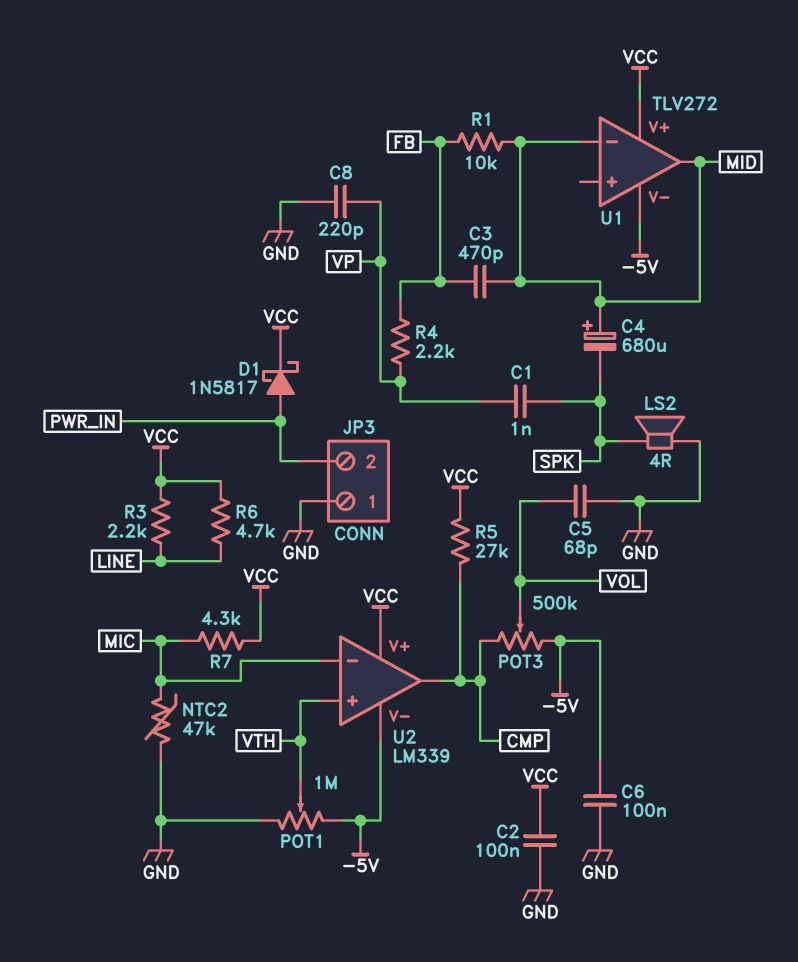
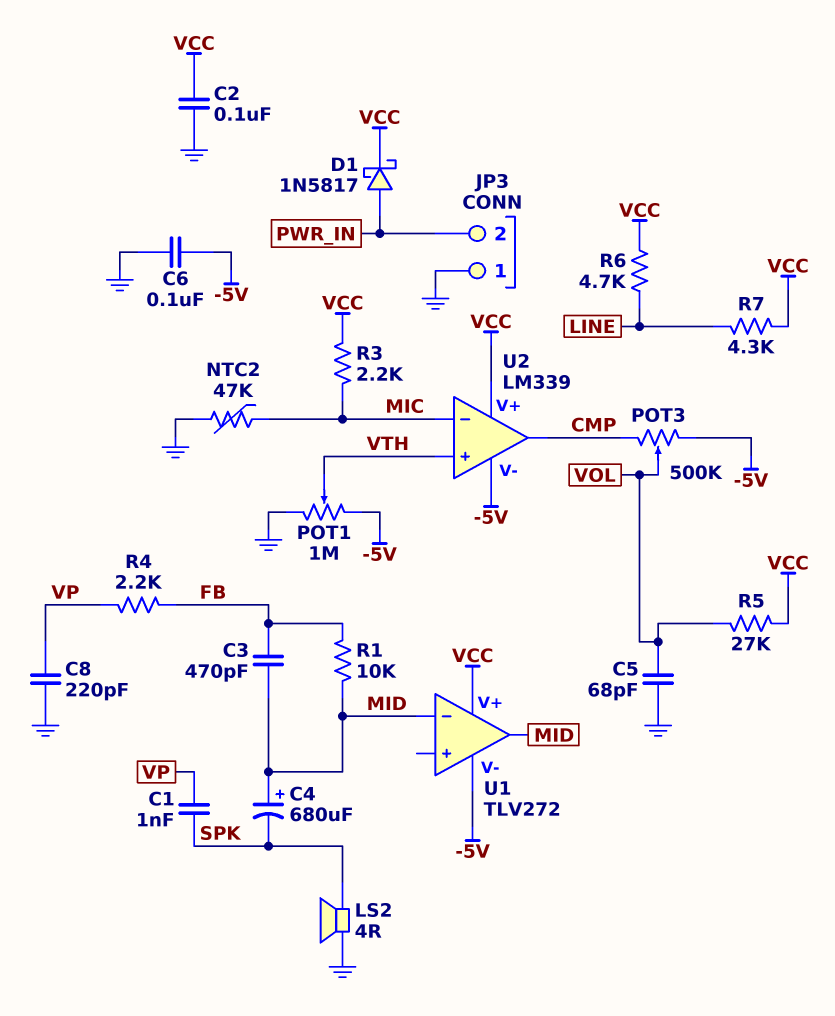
R3: 2.2k (LINE, VCC) -> 2.2k (MIC, VCC)
R5: 27k (CMP, VCC) -> 27k (VCC, VOL)
R7: 4.3k (MIC, VCC) -> 4.3k (LINE, VCC)

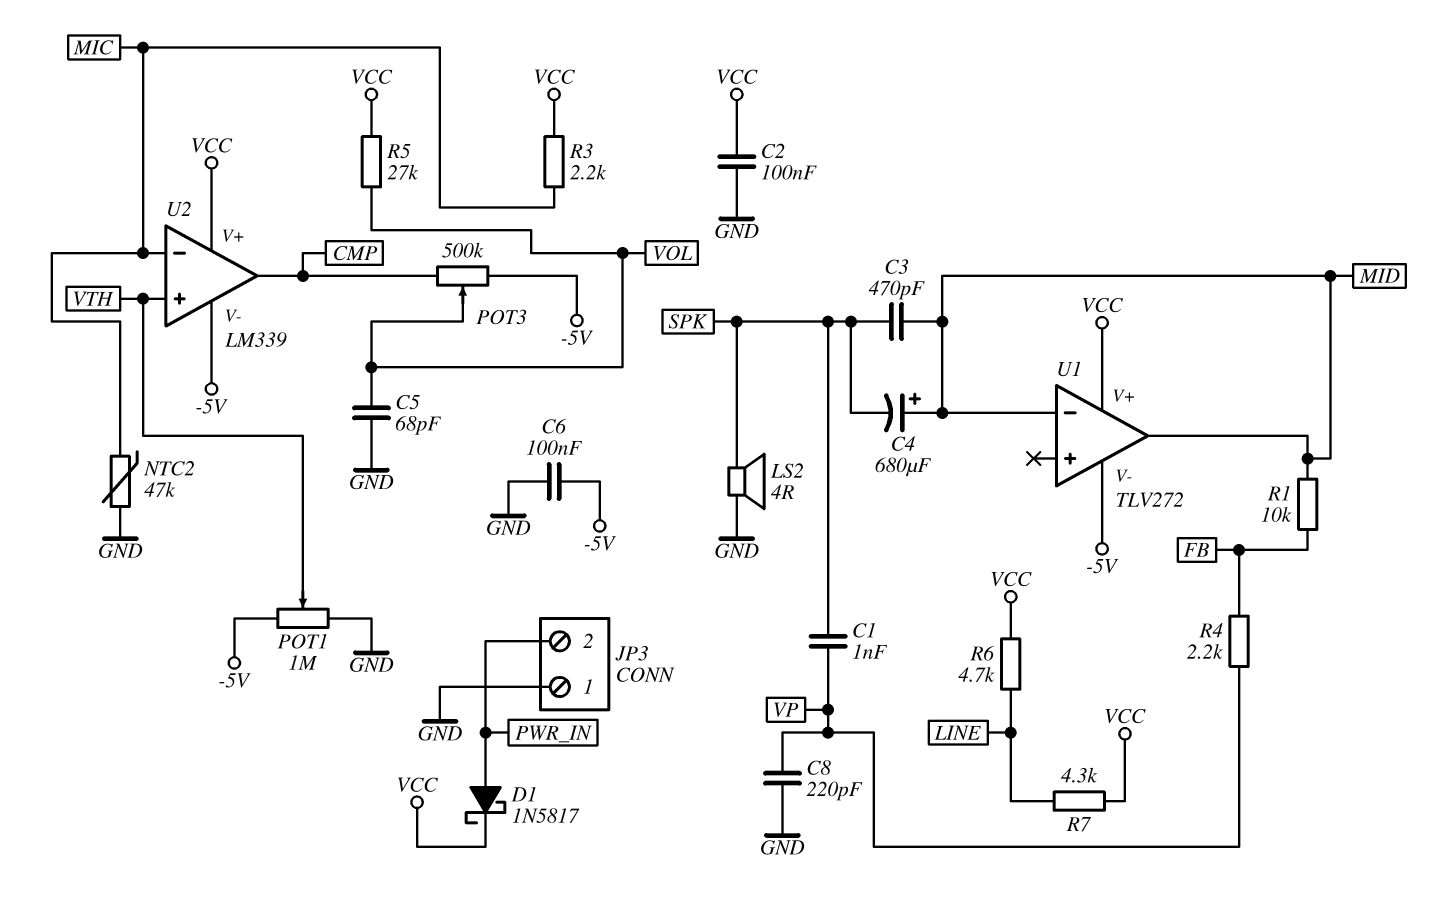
C3: 470pF (FB, MID) -> 470pF (MID, SPK)

